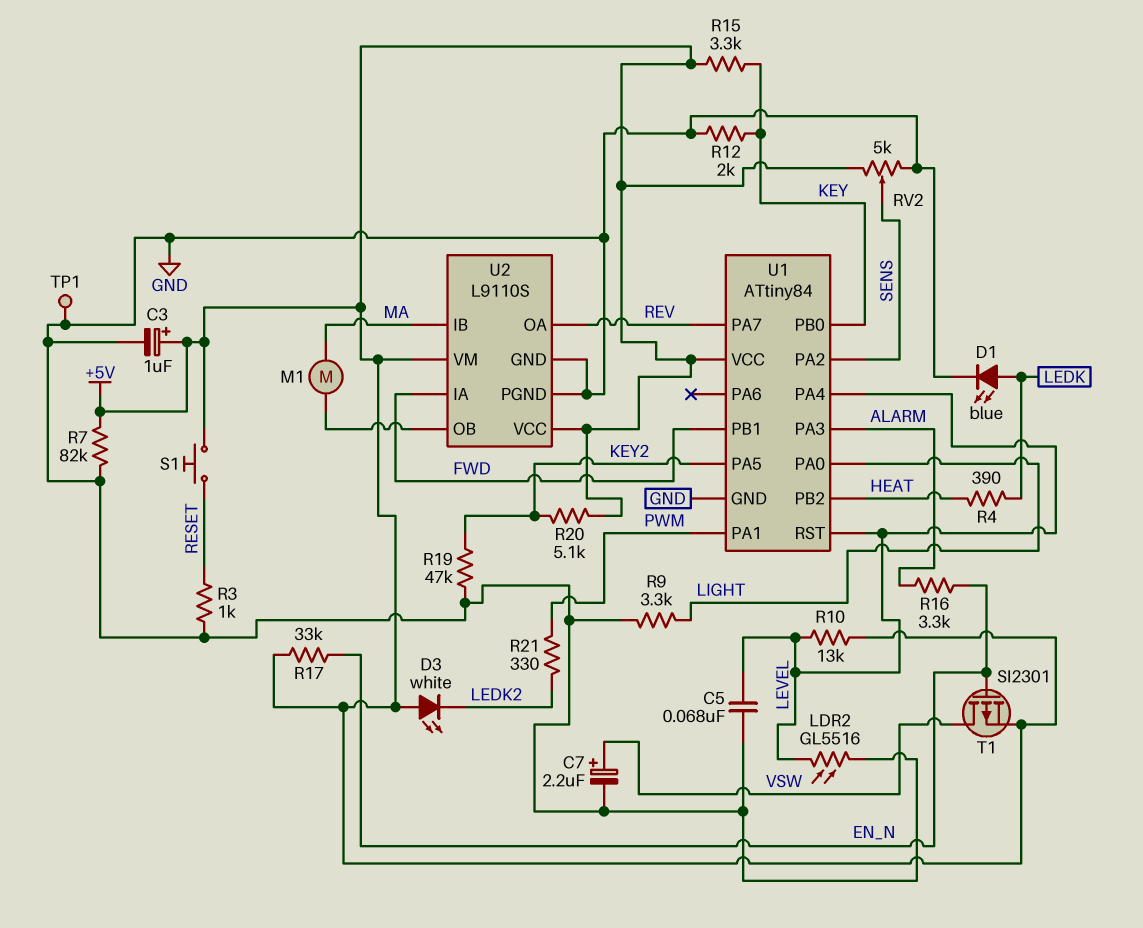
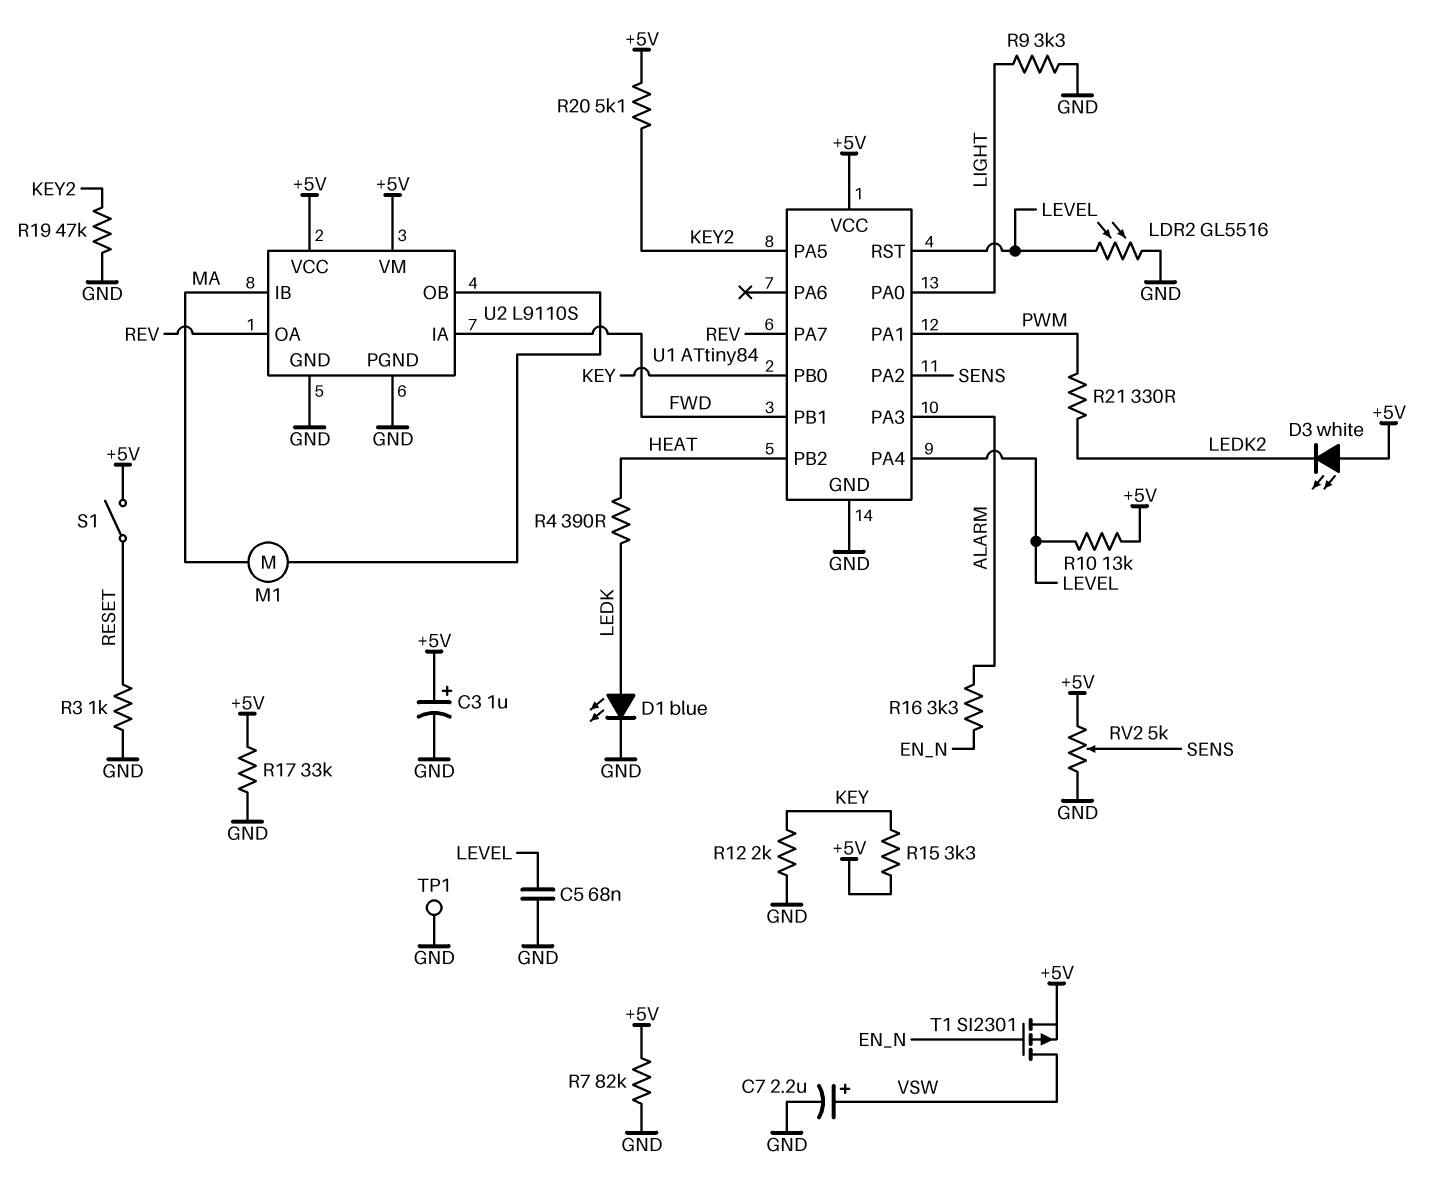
R17: 33k (+5V, EN_N) -> 33k (+5V, GND)
S1: button (+5V, RESET) -> switch (+5V, RESET)

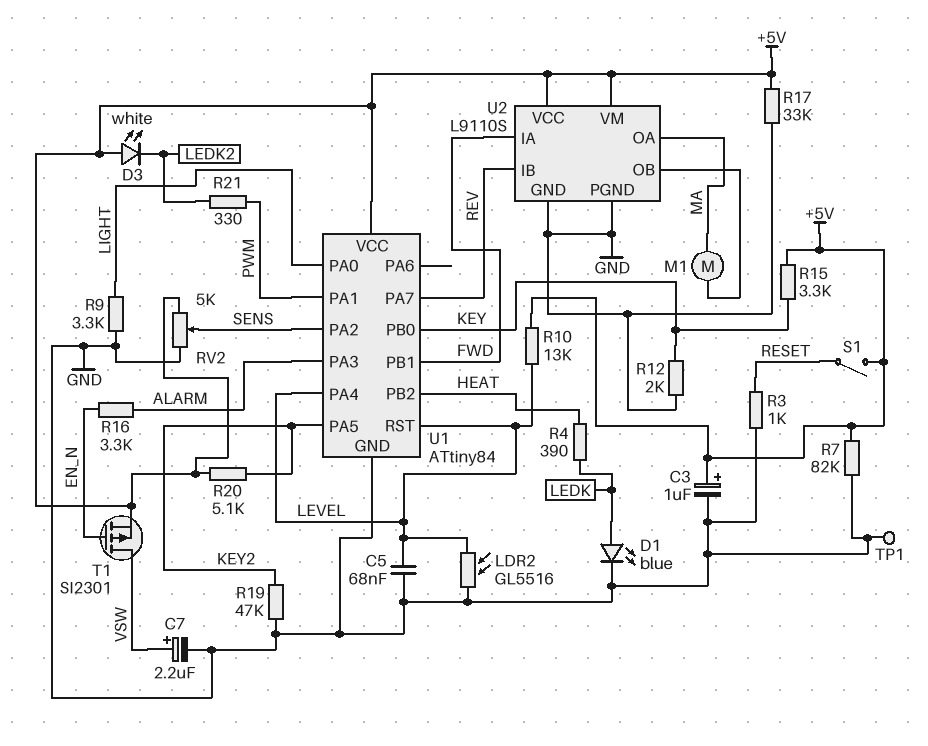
U2 pin IB: MA -> REV
U2 pin OA: REV -> MA

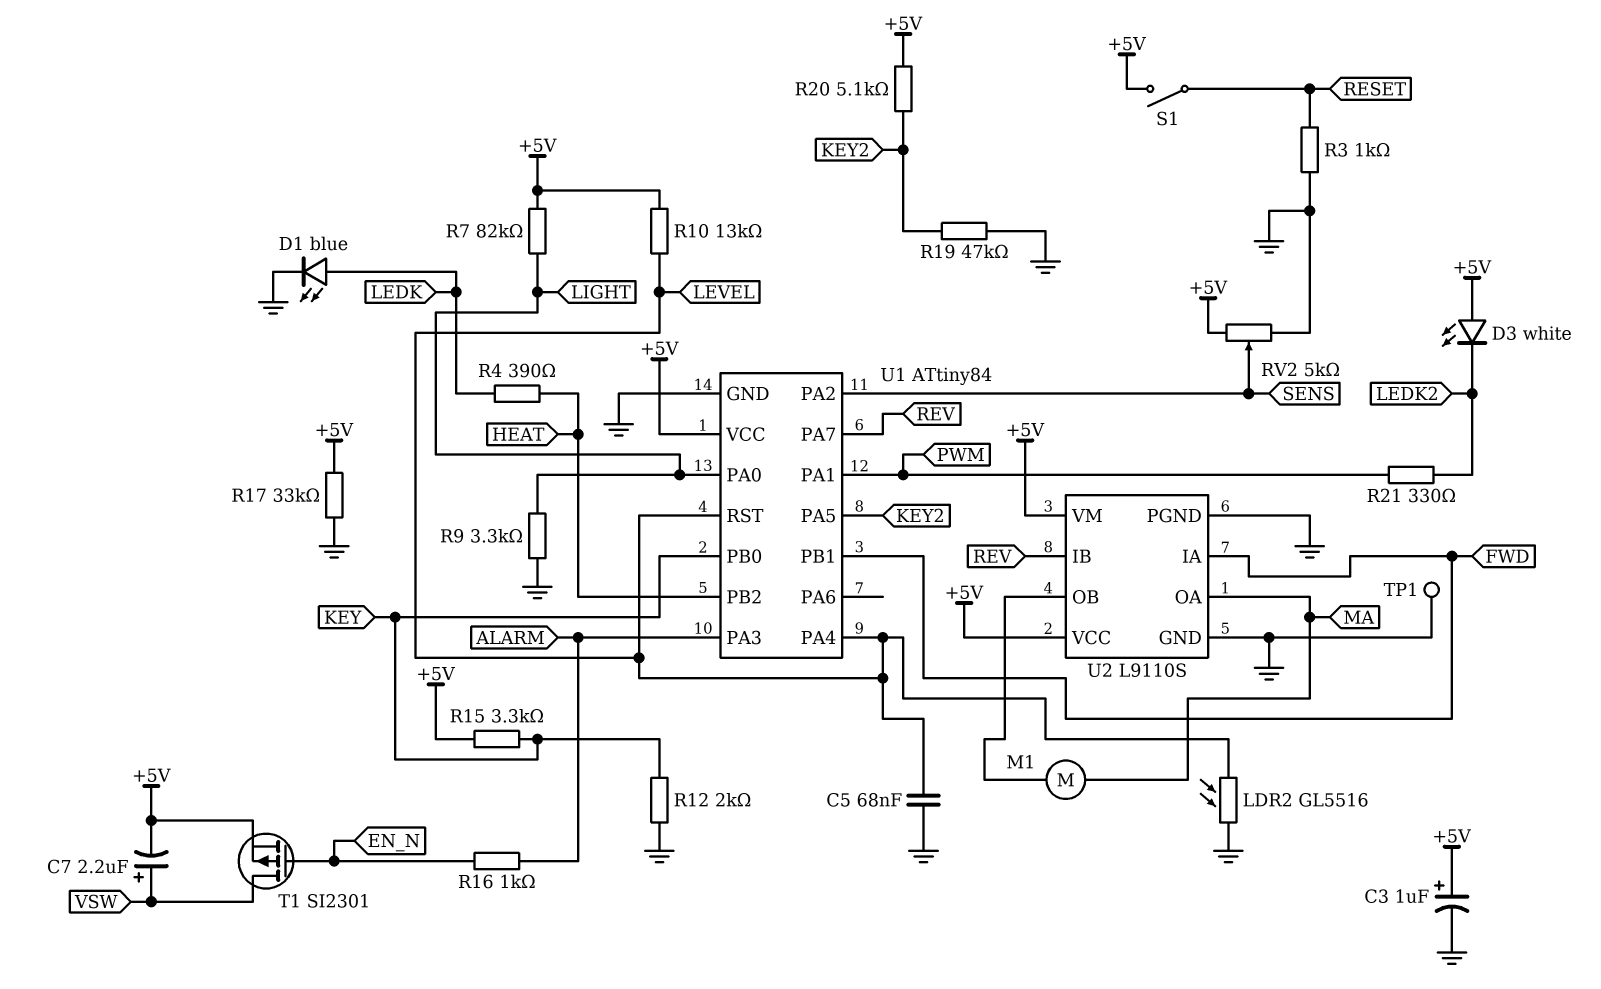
C7: 2.2uF (plus VSW, minus GND) -> 2.2uF (plus VSW, minus +5V)
R7: 82k (+5V, GND) -> 82k (+5V, LIGHT)
R16: 3.3k (ALARM, EN_N) -> 1k (ALARM, EN_N)

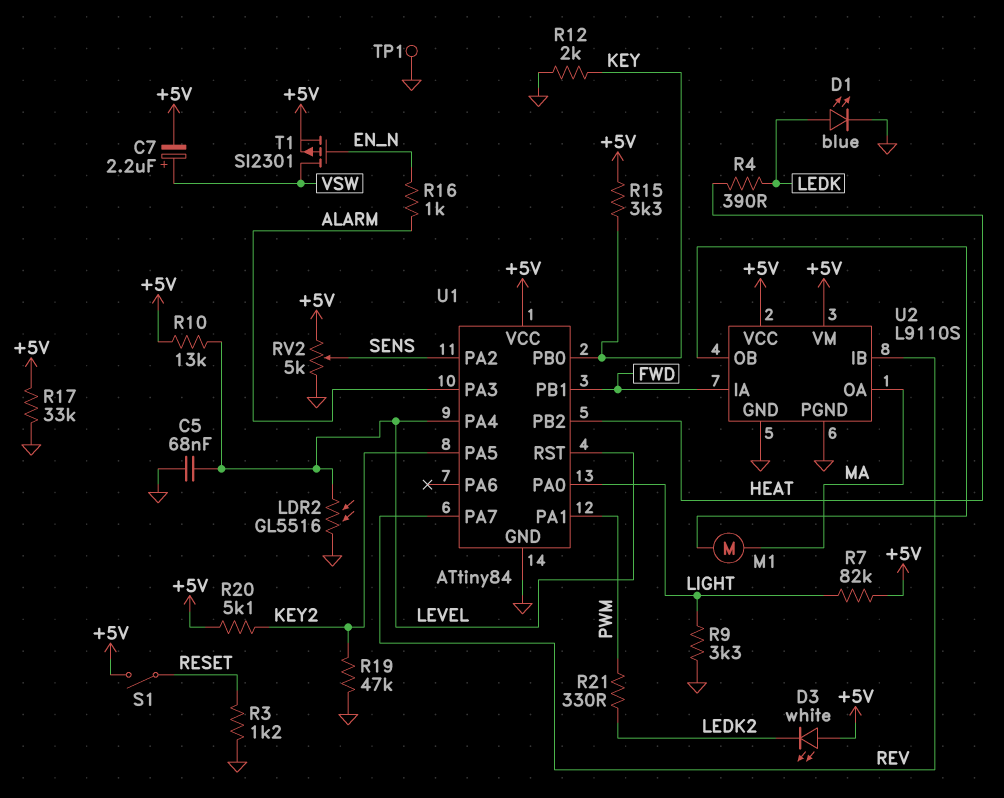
C3: 1uF (plus +5V, minus GND) -> none
R3: 1k (GND, RESET) -> 1.2k (GND, RESET)

